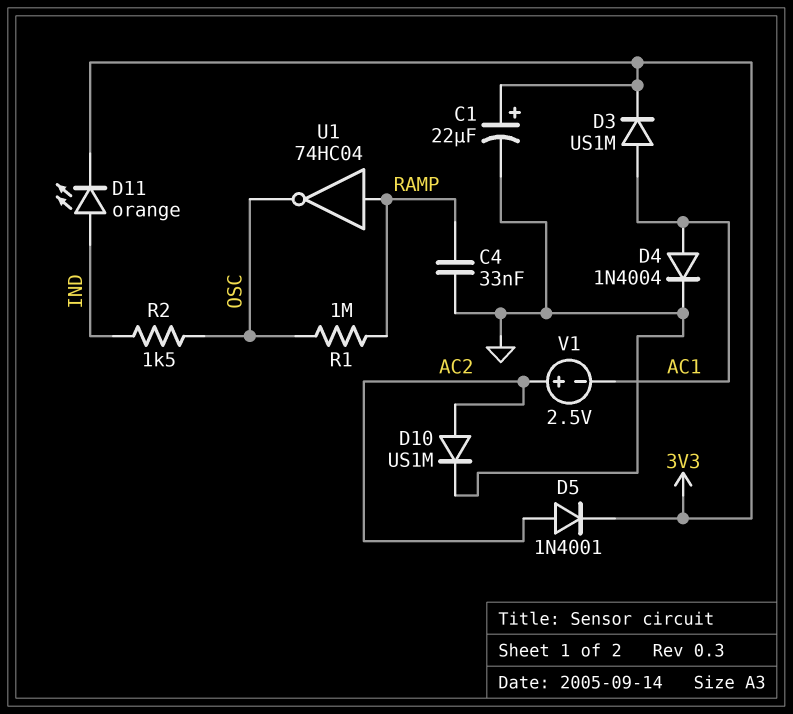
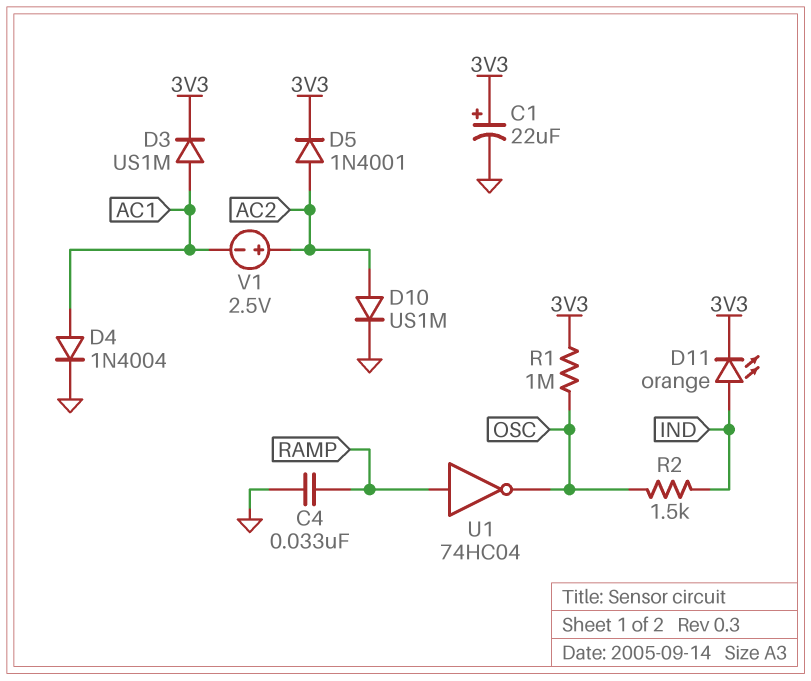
R1: 1M (OSC, RAMP) -> 1M (3V3, OSC)

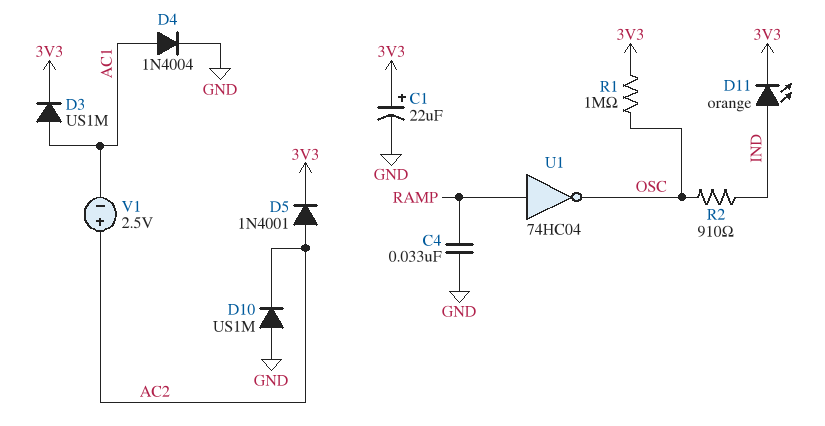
D10: diode US1M (A AC2, K GND) -> diode US1M (A GND, K AC2)
R2: 1.5k (IND, OSC) -> 910 (IND, OSC)

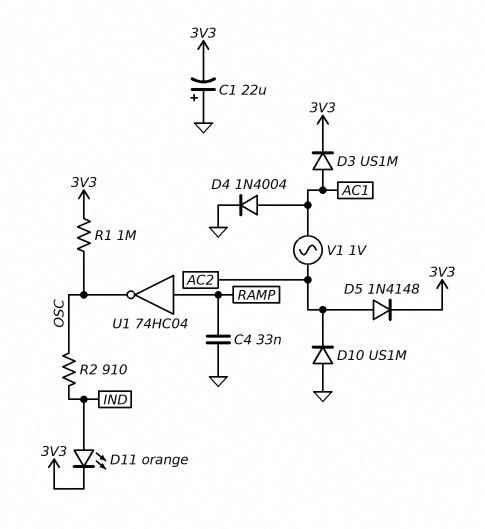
C1: 22uF (plus 3V3, minus GND) -> 22uF (plus GND, minus 3V3)
D5: diode 1N4001 (A AC2, K 3V3) -> diode 1N4148 (A AC2, K 3V3)
V1: 2.5V (plus AC2, minus AC1) -> AC 1V (AC1, AC2)

